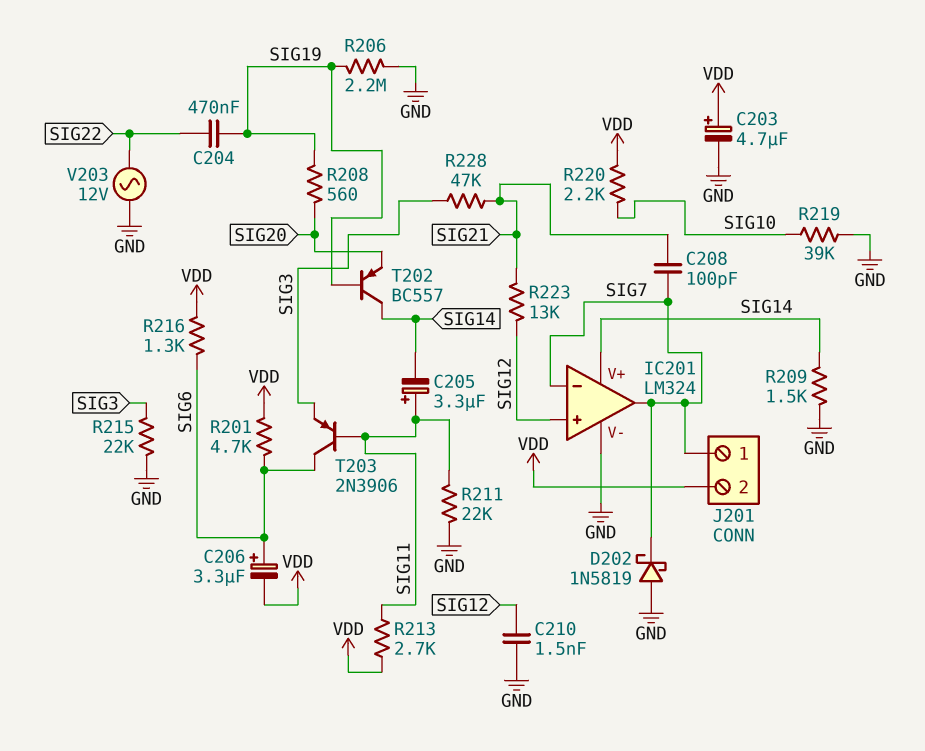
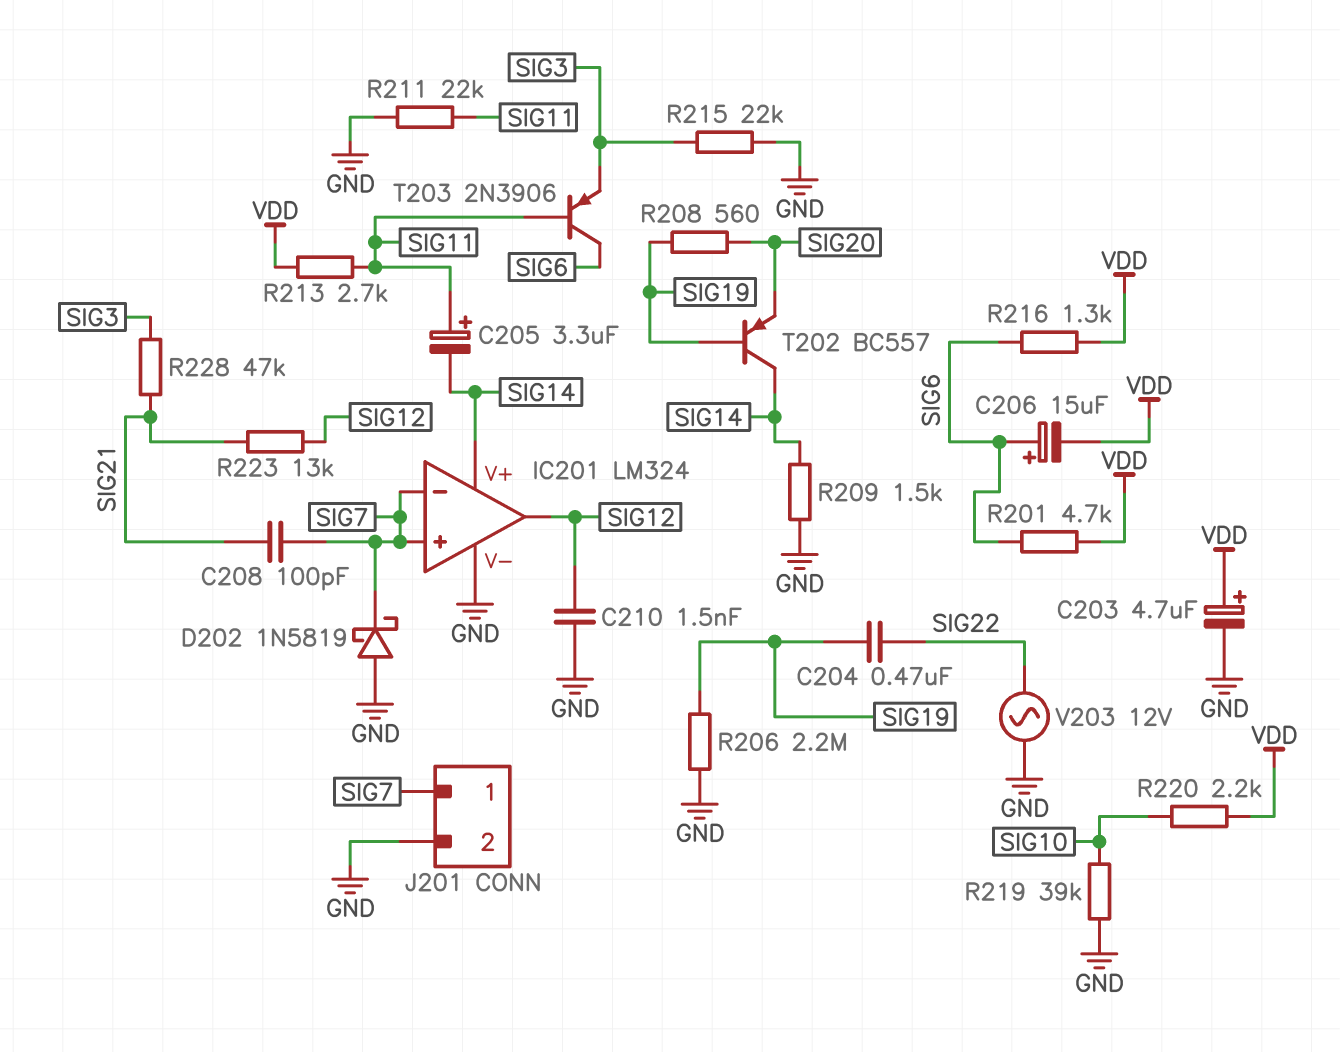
C206: 3.3uF (plus SIG6, minus VDD) -> 15uF (plus SIG6, minus VDD)
IC201 pin in+: SIG12 -> SIG7
IC201 pin out: SIG7 -> SIG12
J201 pin 2: VDD -> GND

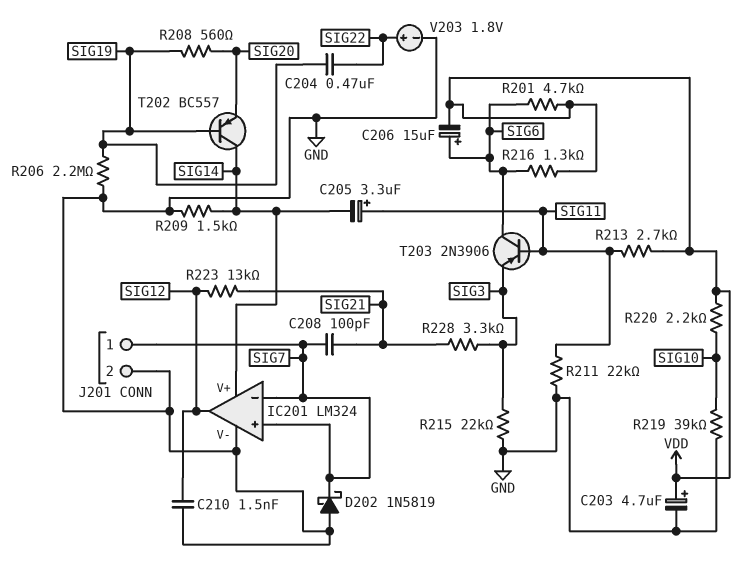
R228: 47k (SIG3, SIG21) -> 3.3k (SIG3, SIG21)
V203: AC 12V (GND, SIG22) -> 1.8V (plus SIG22, minus GND)

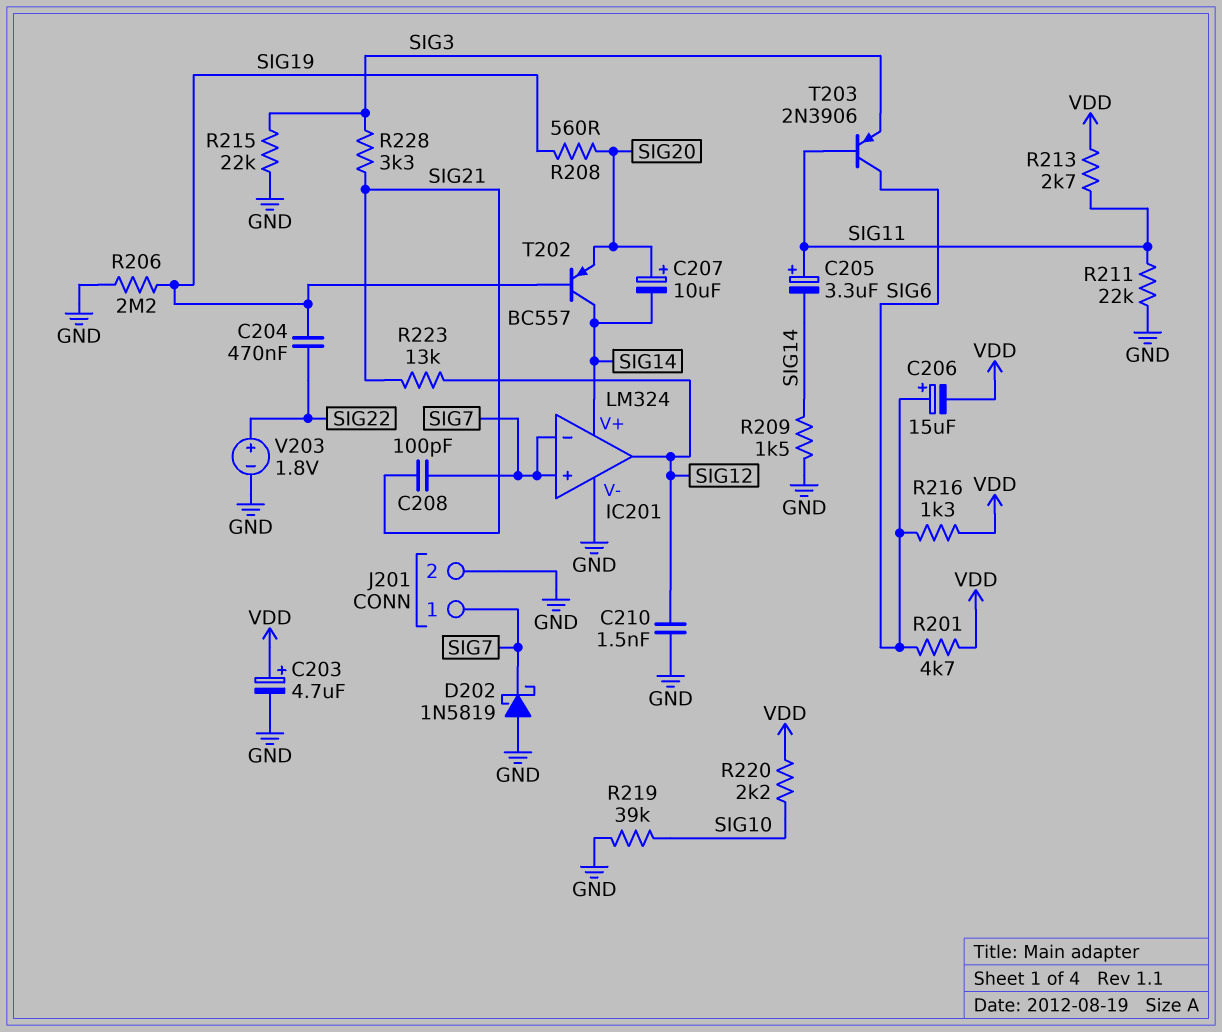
C207: none -> 10uF (plus SIG20, minus SIG14)

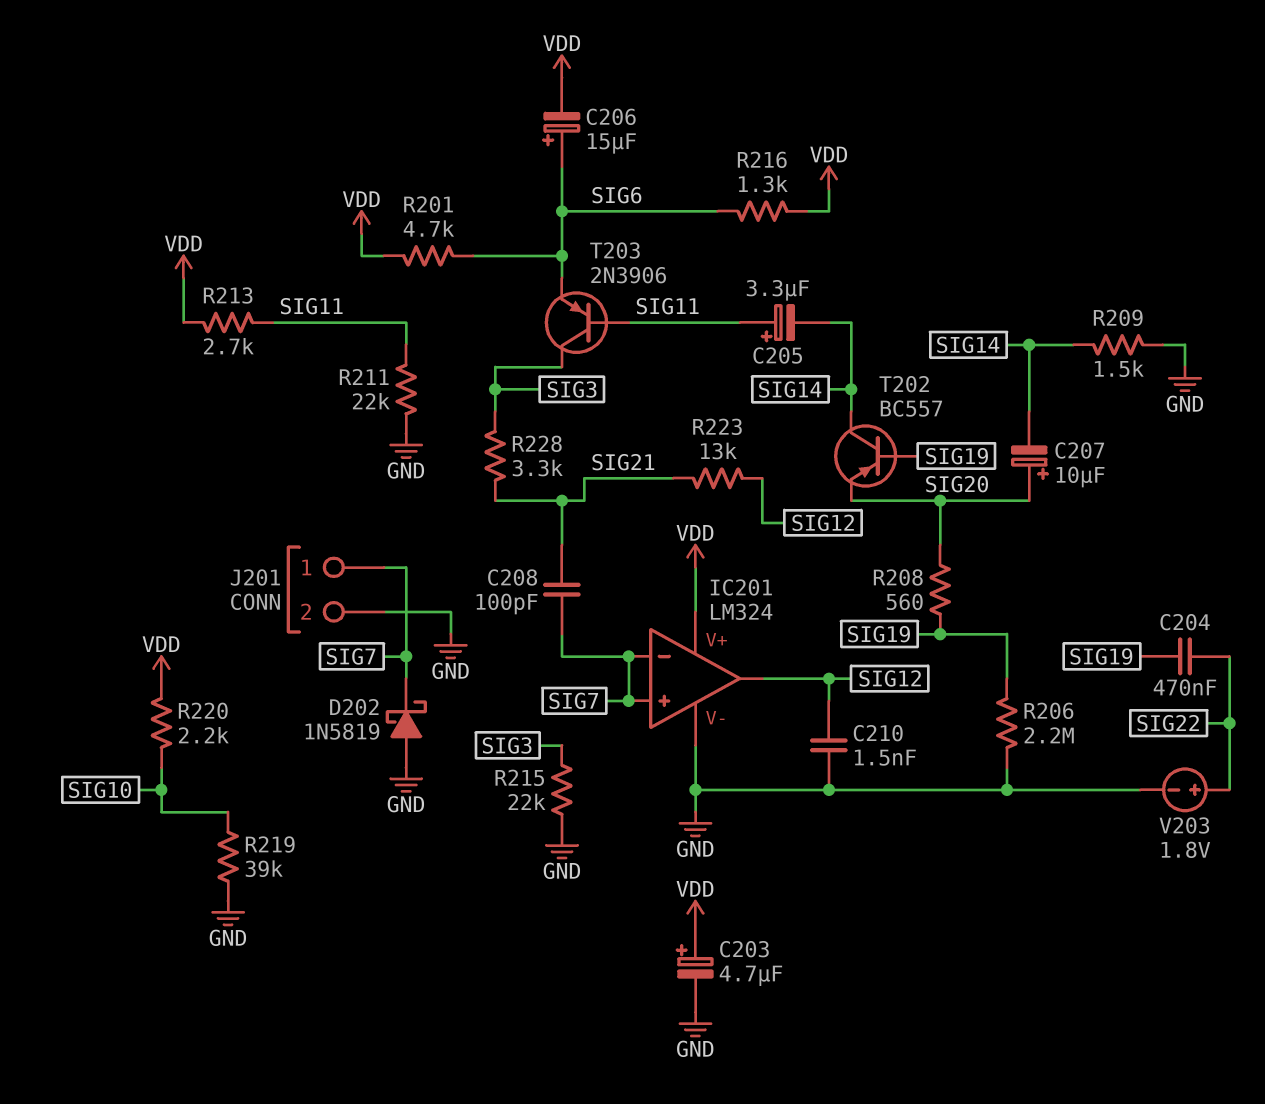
IC201 pin V+: SIG14 -> VDD
T203: PNP 2N3906 (B SIG11, C SIG6, E SIG3) -> PNP 2N3906 (B SIG11, C SIG3, E SIG6)

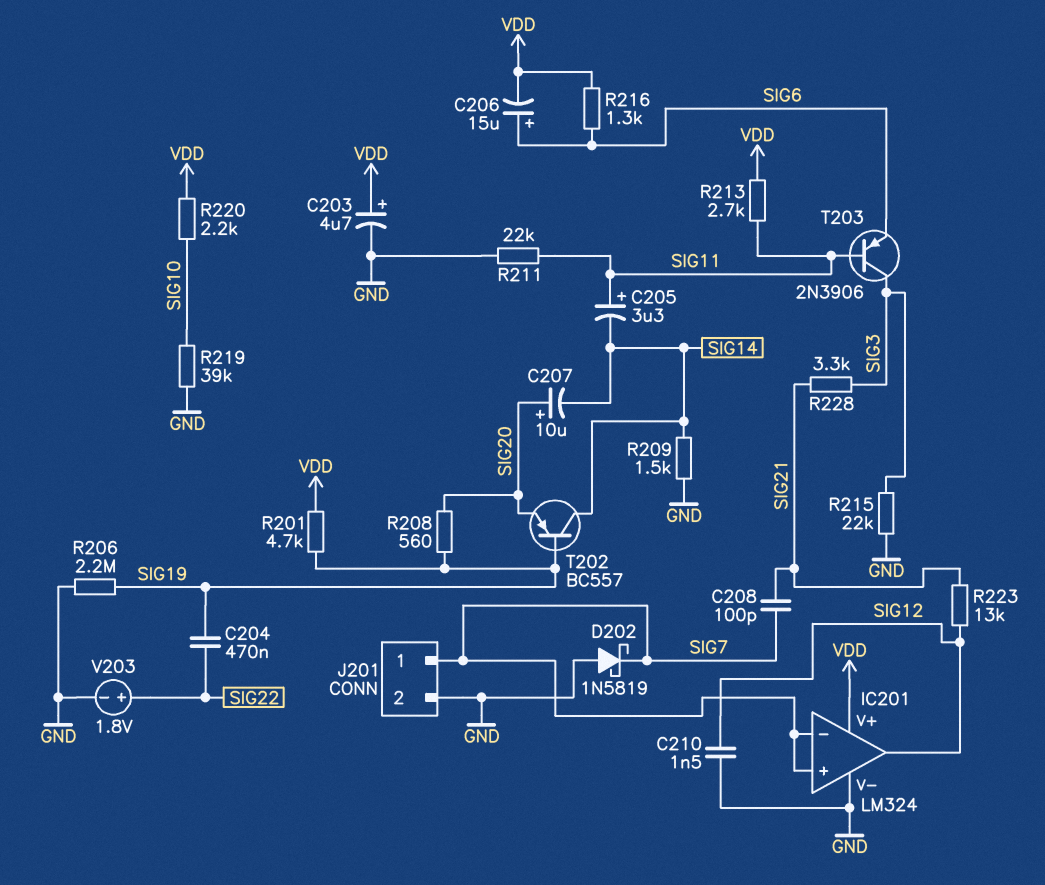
R201: 4.7k (SIG6, VDD) -> 4.7k (SIG19, VDD)

